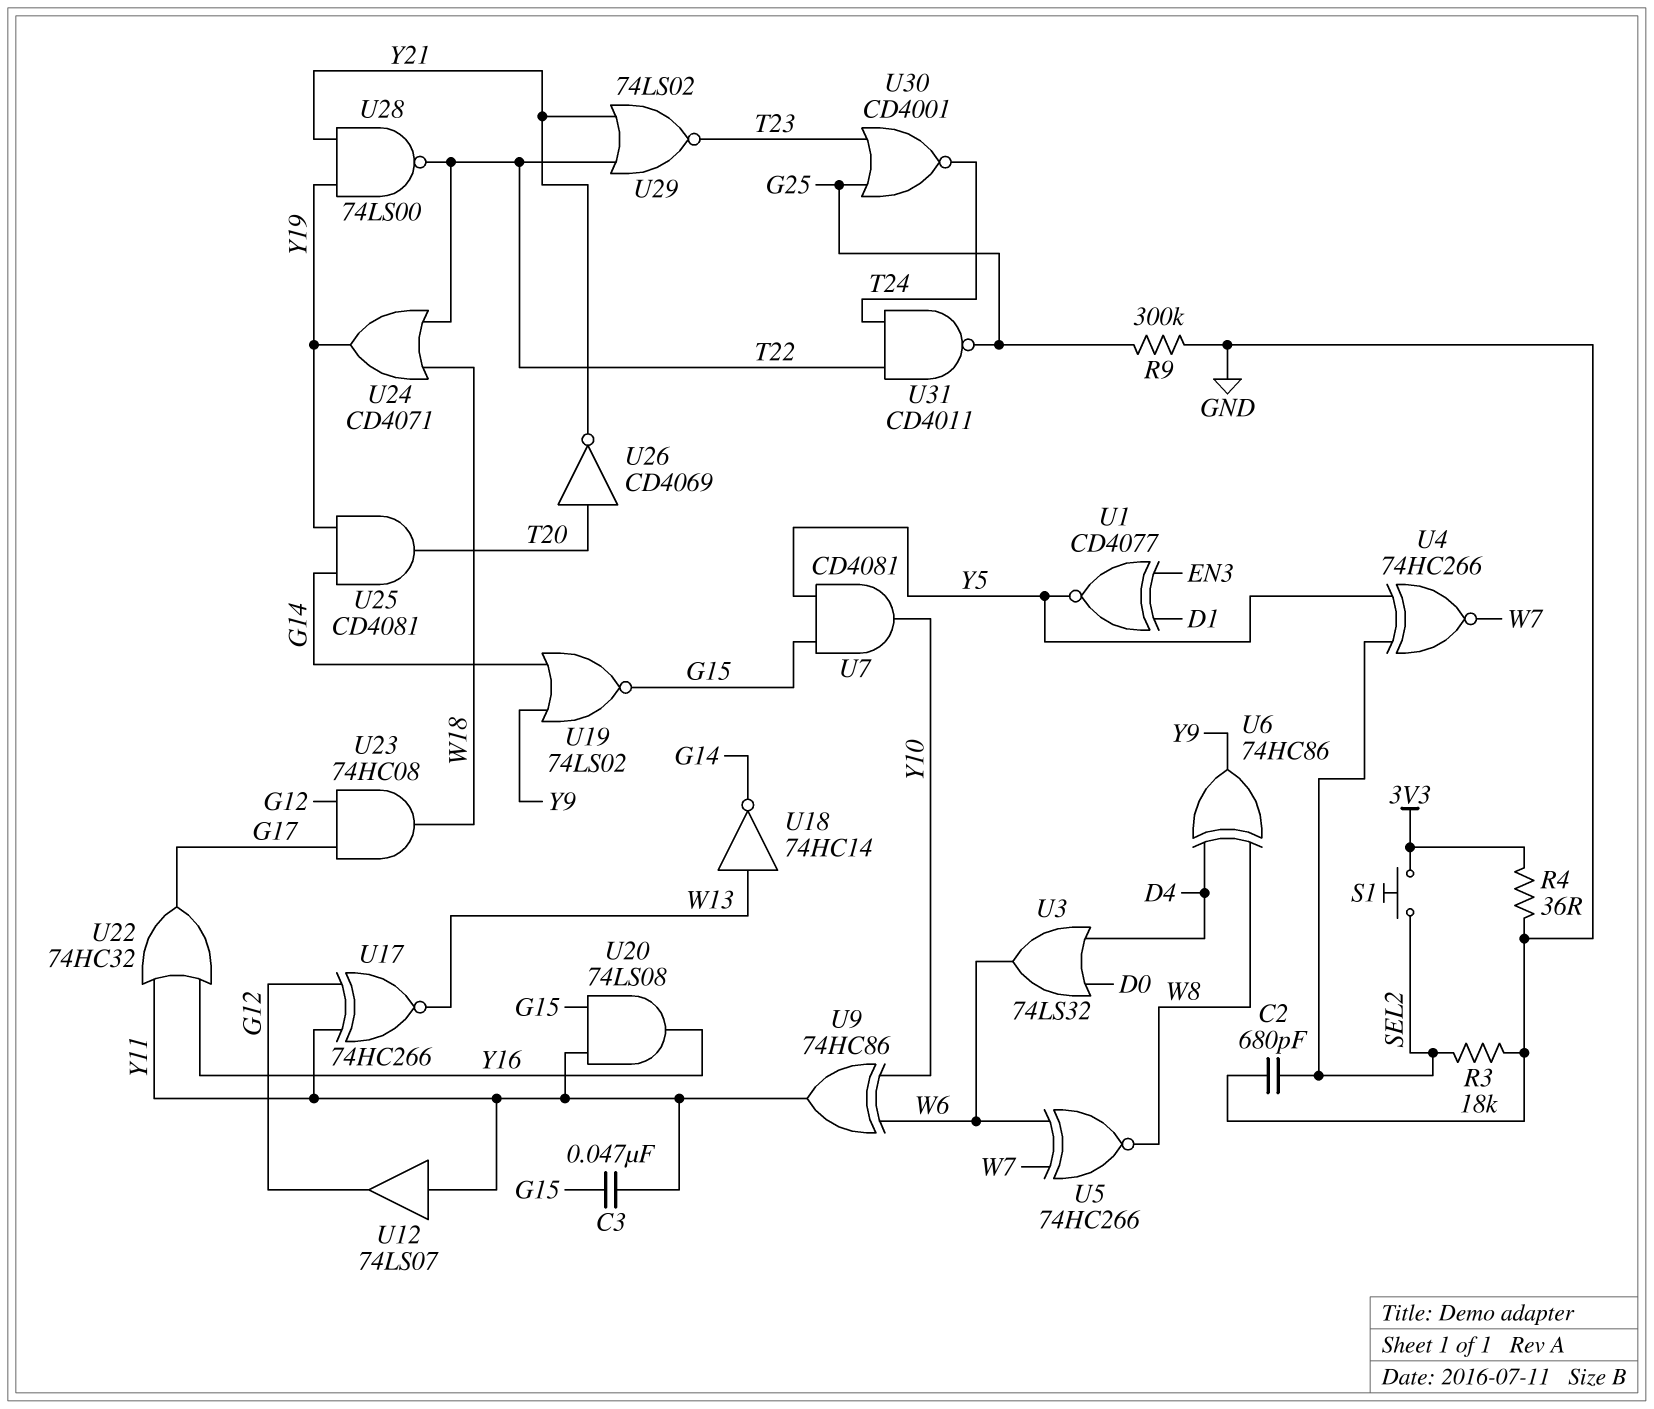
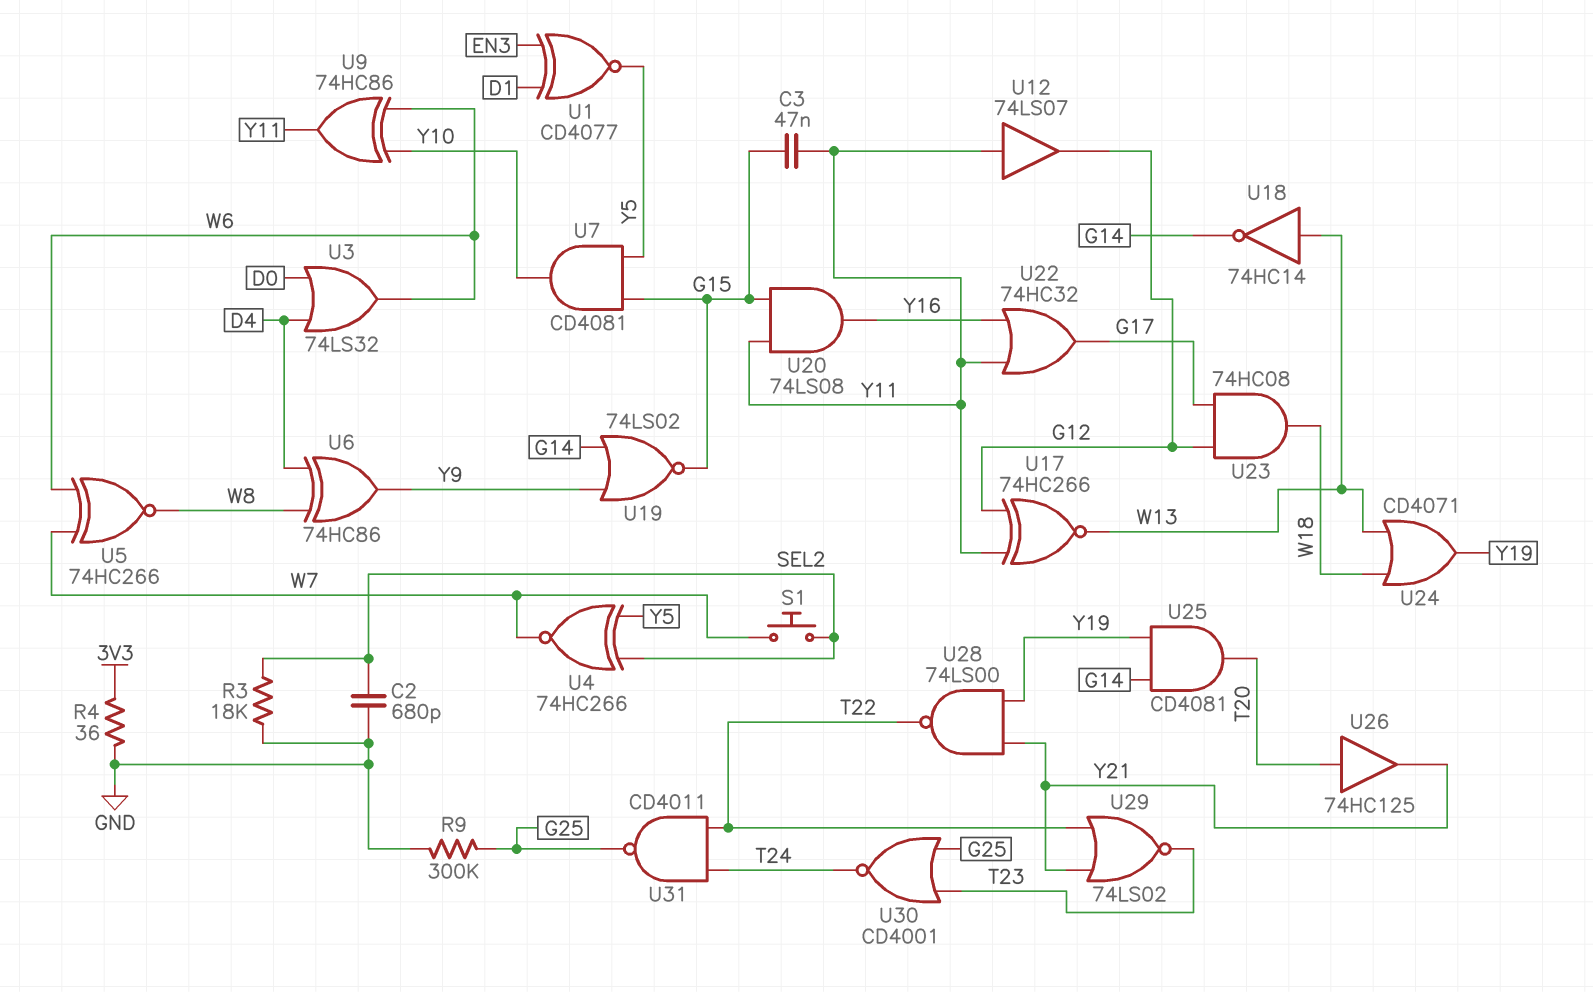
S1: button (3V3, SEL2) -> button (SEL2, W7)
U24: OR CD4071 (in T22, in W18, out Y19) -> OR CD4071 (in W13, in W18, out Y19)
U26: NOT CD4069 (in T20, out Y21) -> buffer 74HC125 (in T20, out Y21)

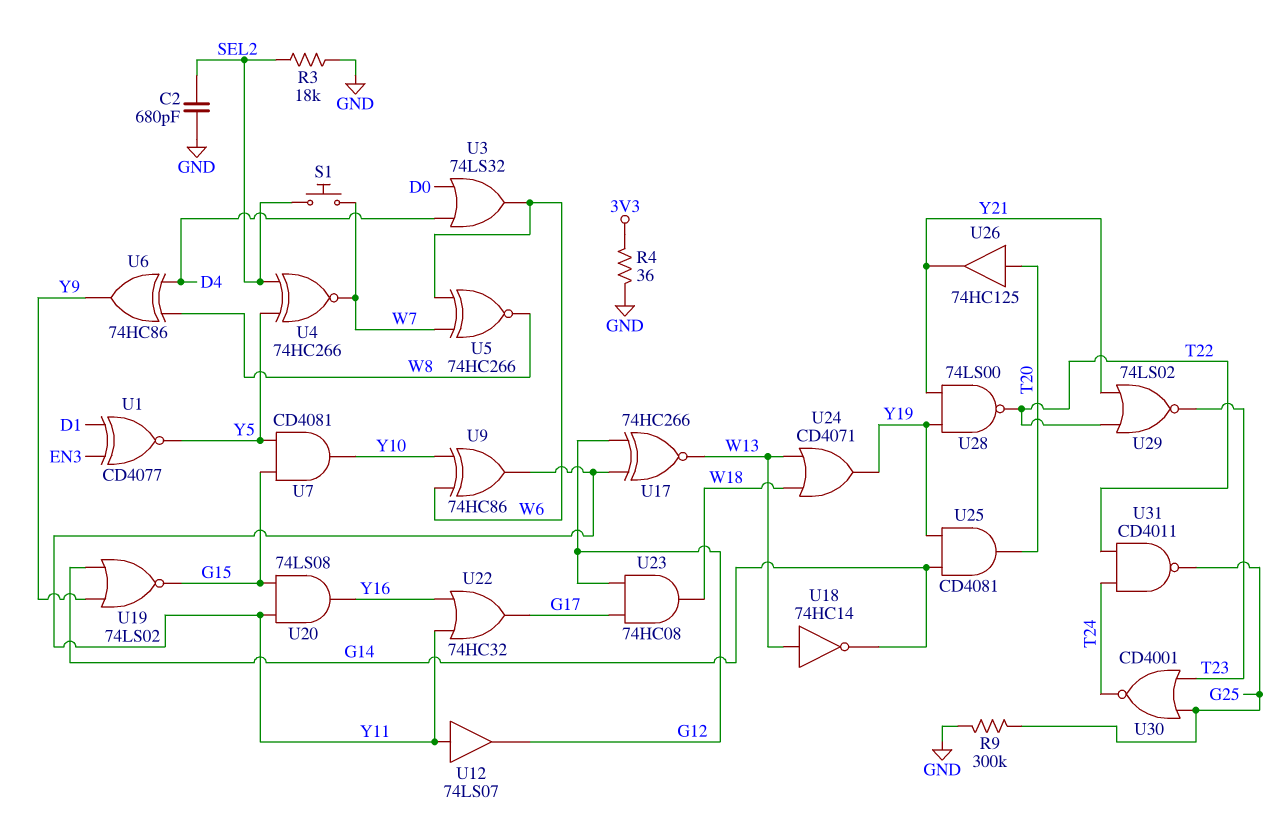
C3: 47nF (G15, Y11) -> none

